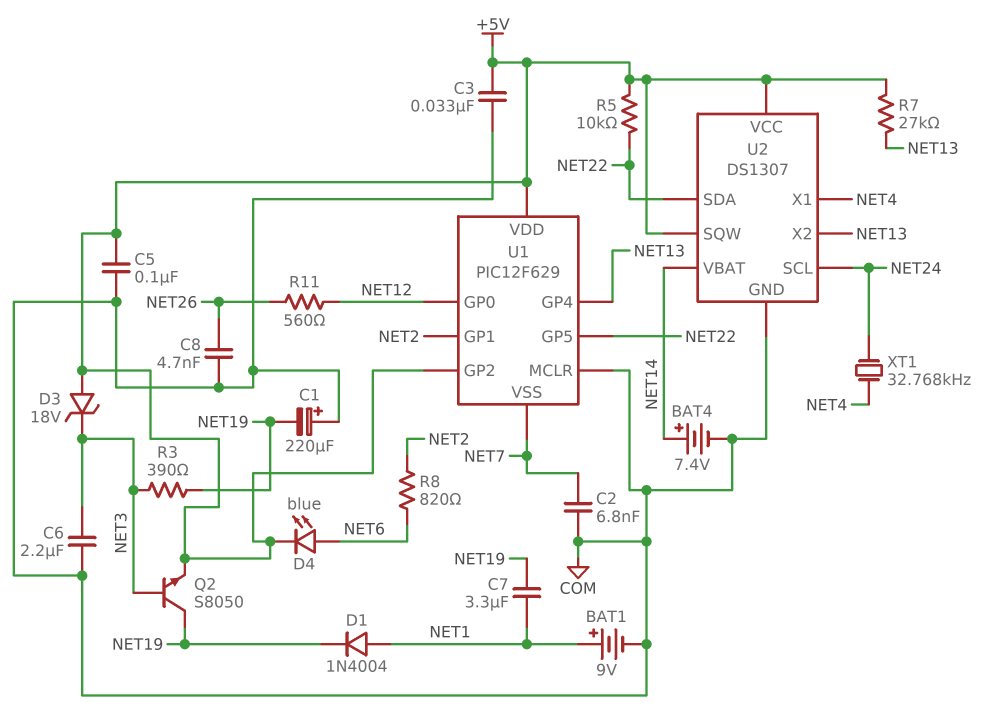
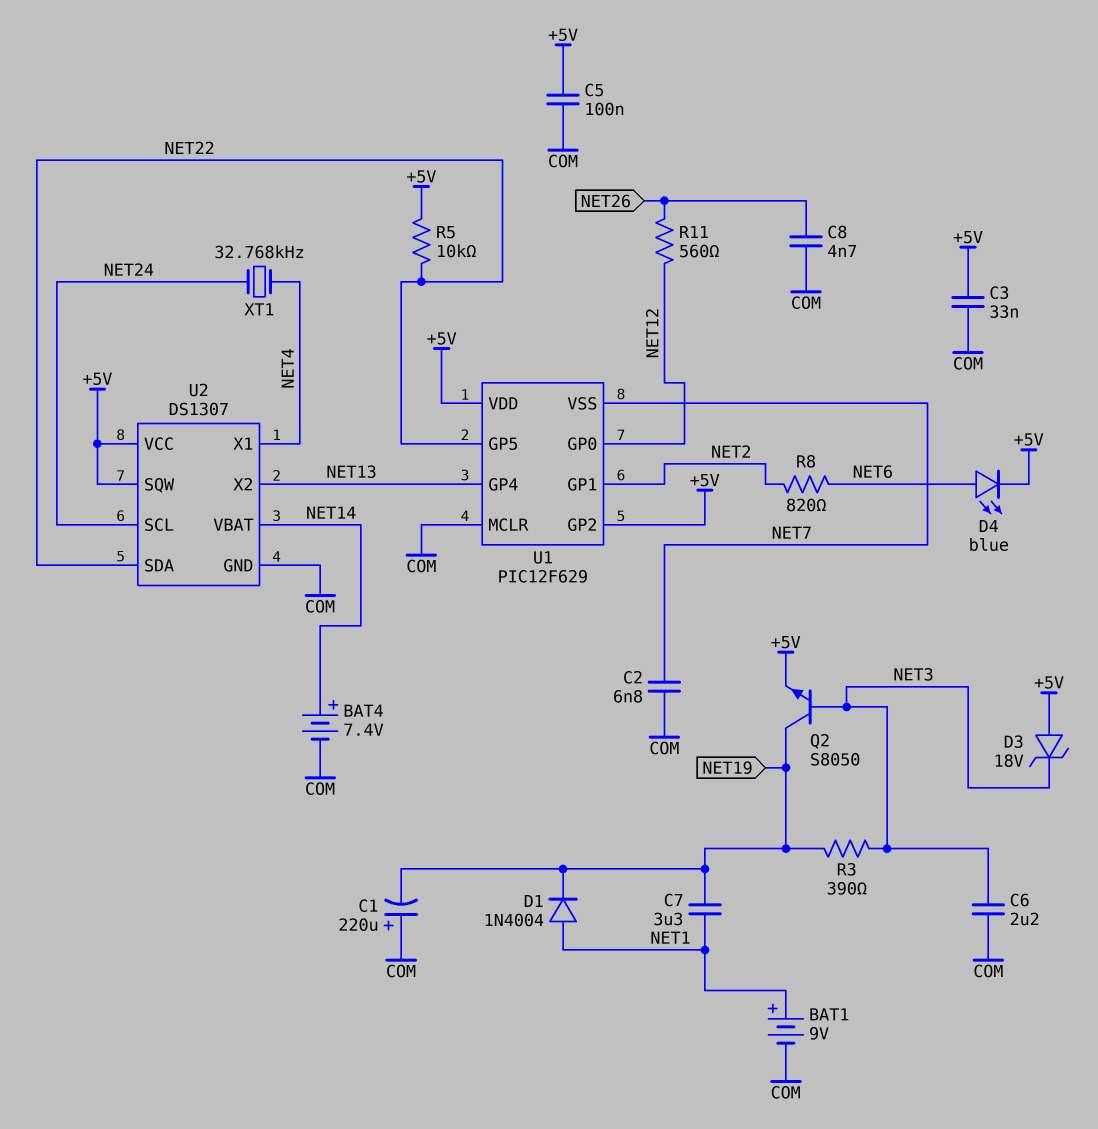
R7: 27k (+5V, NET13) -> none

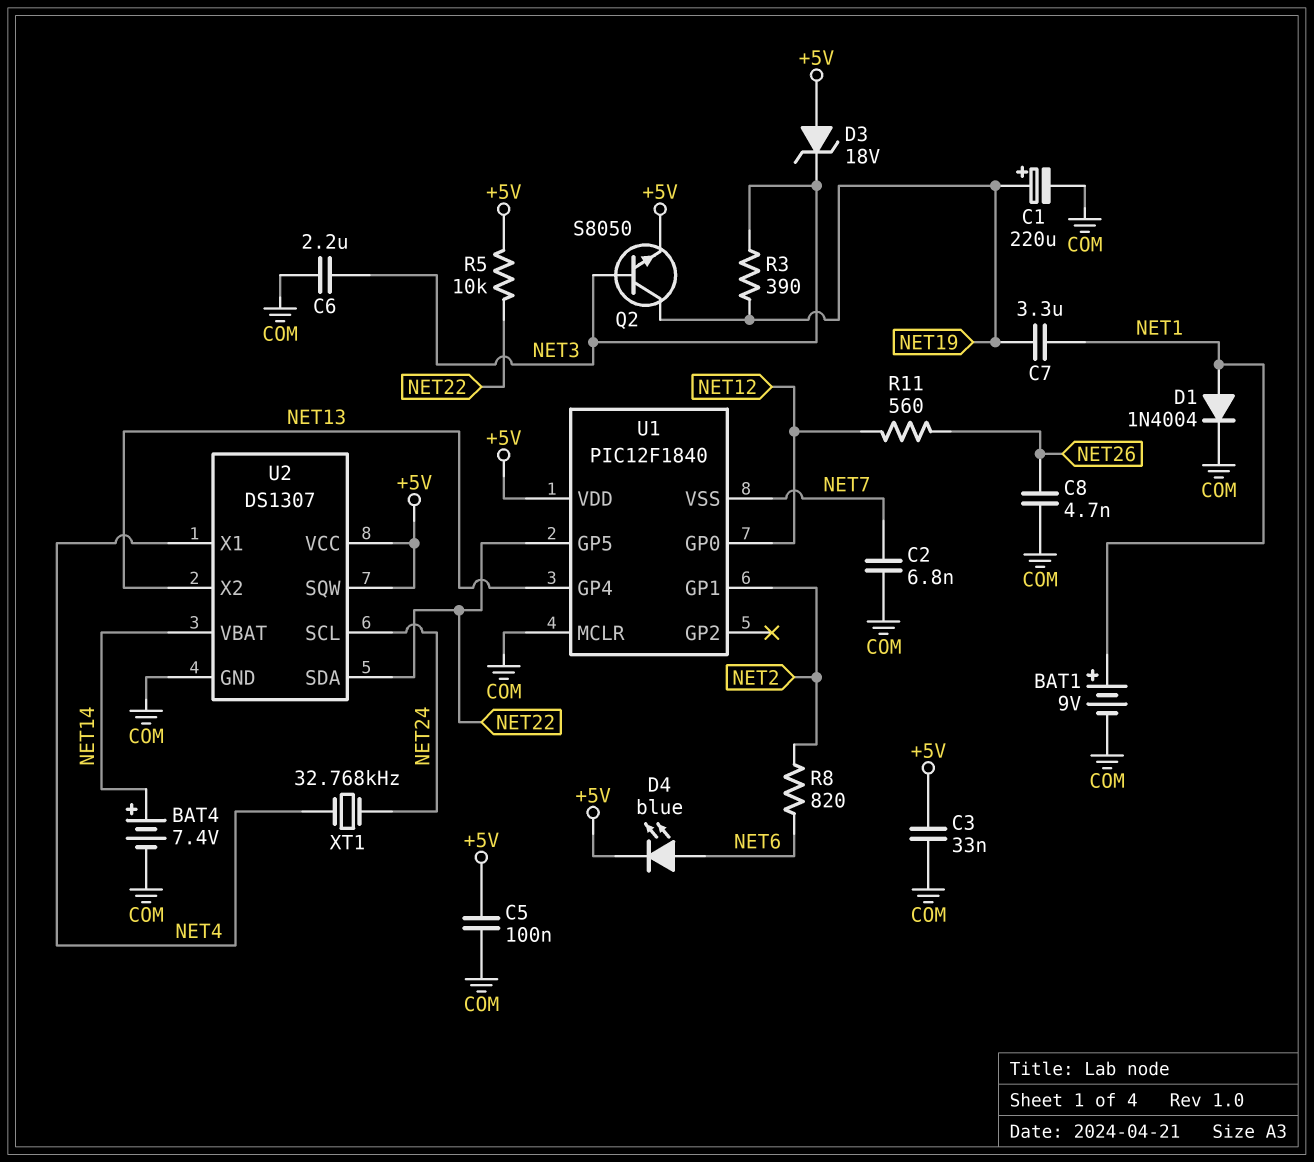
C1: 220uF (plus COM, minus NET19) -> 220uF (plus NET19, minus COM)
D1: diode 1N4004 (A NET1, K NET19) -> diode 1N4004 (A NET1, K COM)
U1: PIC12F629 -> PIC12F1840
U1 pin GP2: +5V -> none

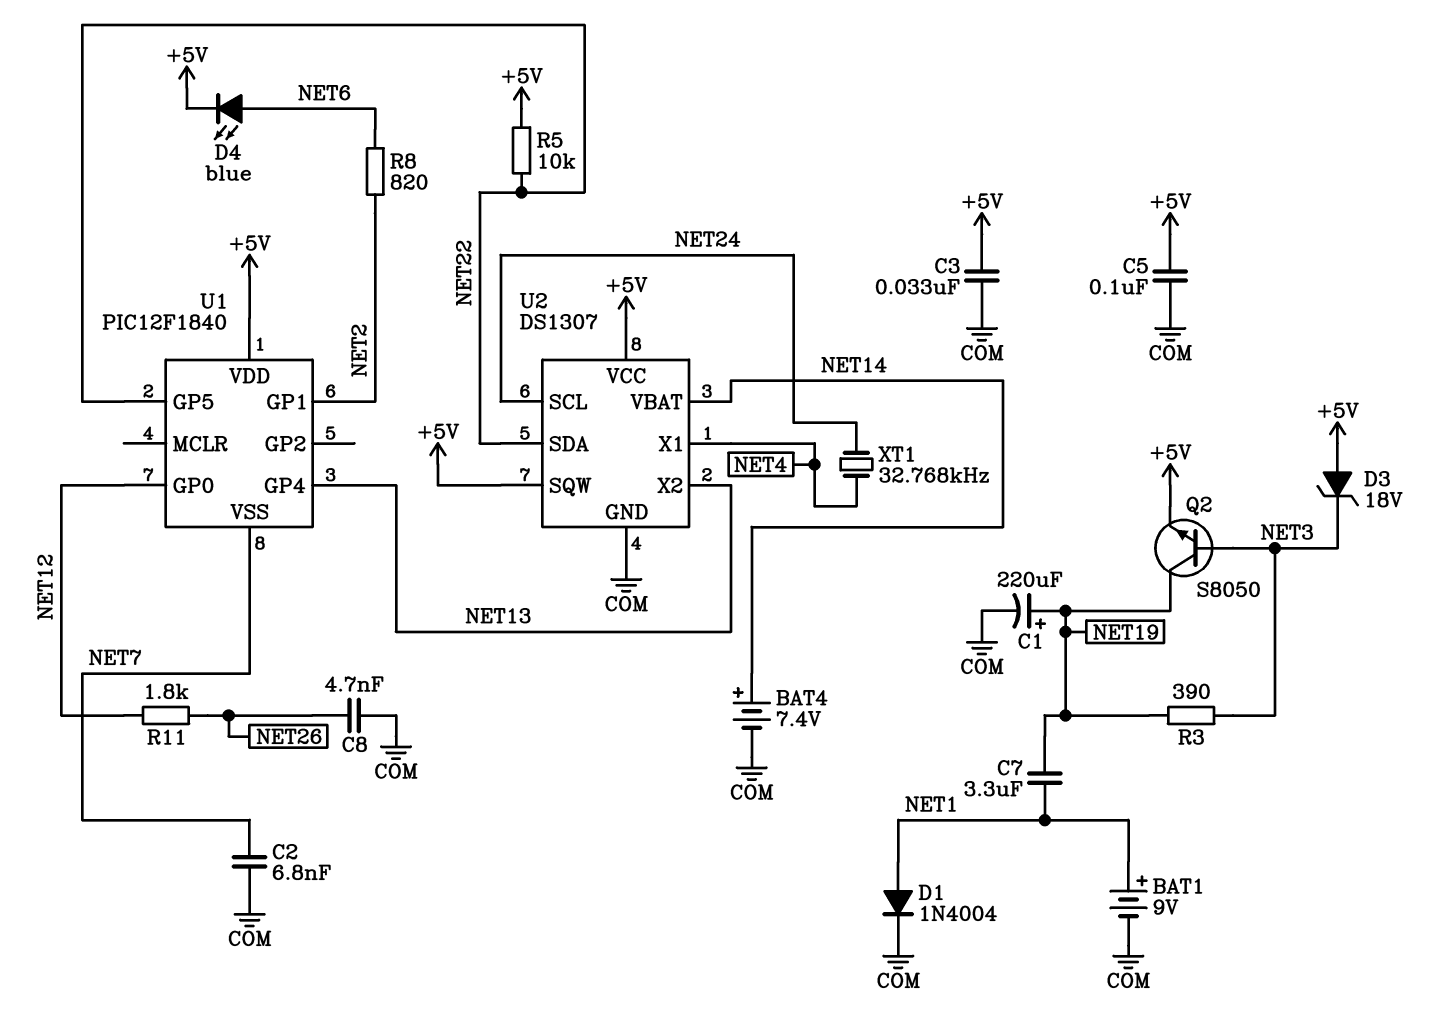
C6: 2.2uF (COM, NET3) -> none
R11: 560 (NET12, NET26) -> 1.8k (NET12, NET26)
U1 pin MCLR: COM -> none

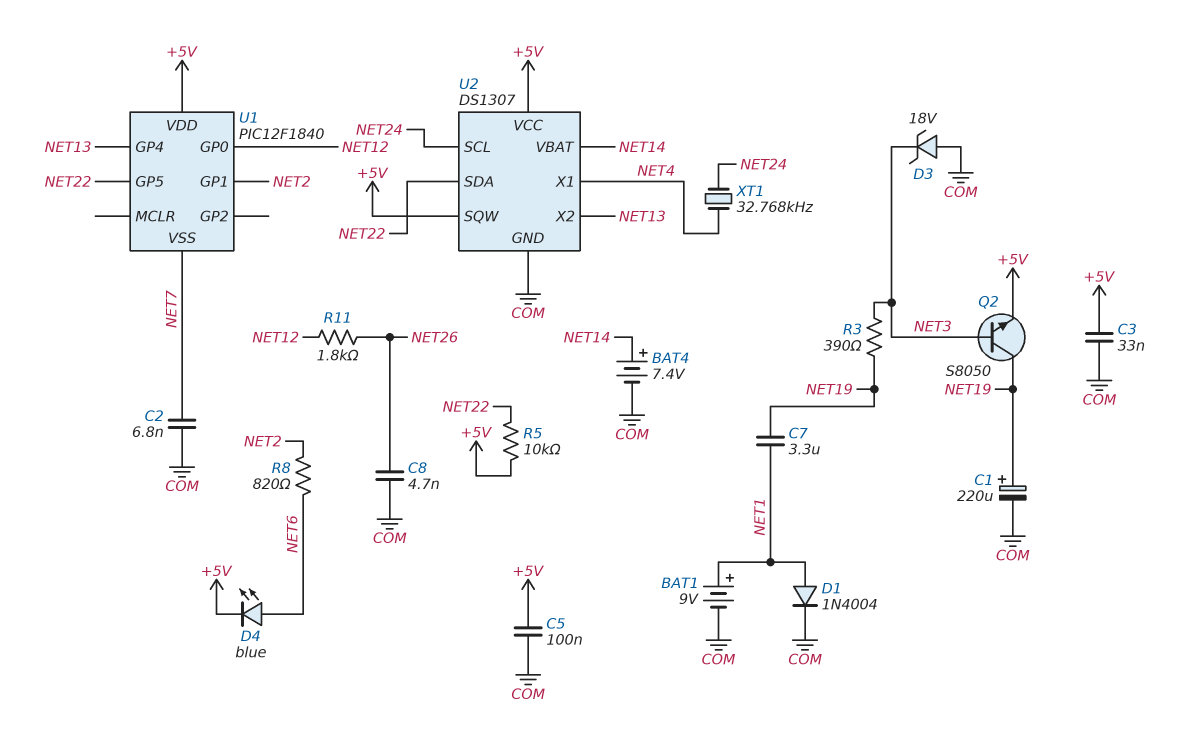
D3: zener 18V (A +5V, K NET3) -> zener 18V (A COM, K NET3)

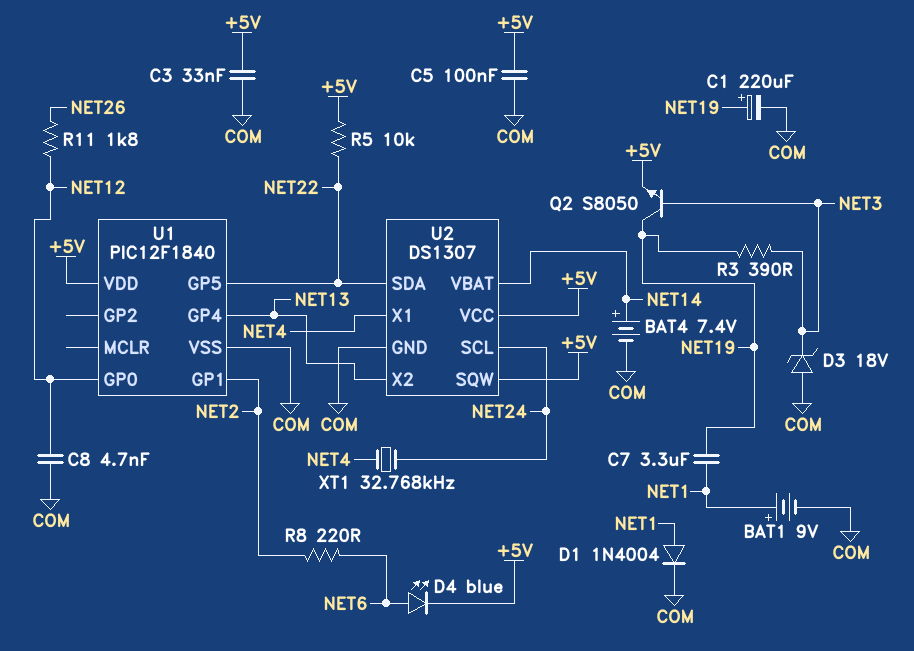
C2: 6.8nF (COM, NET7) -> none
C8: 4.7nF (COM, NET26) -> 4.7nF (COM, NET12)
R8: 820 (NET2, NET6) -> 220 (NET2, NET6)
U1 pin VSS: NET7 -> COM

